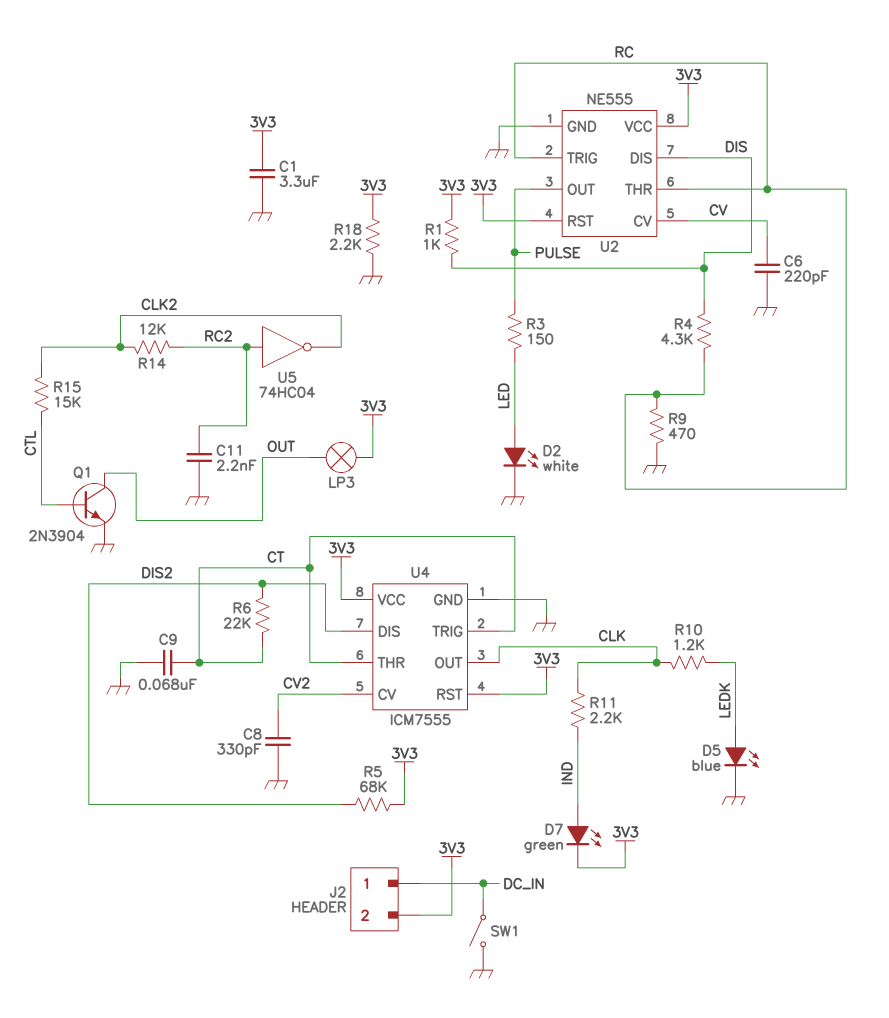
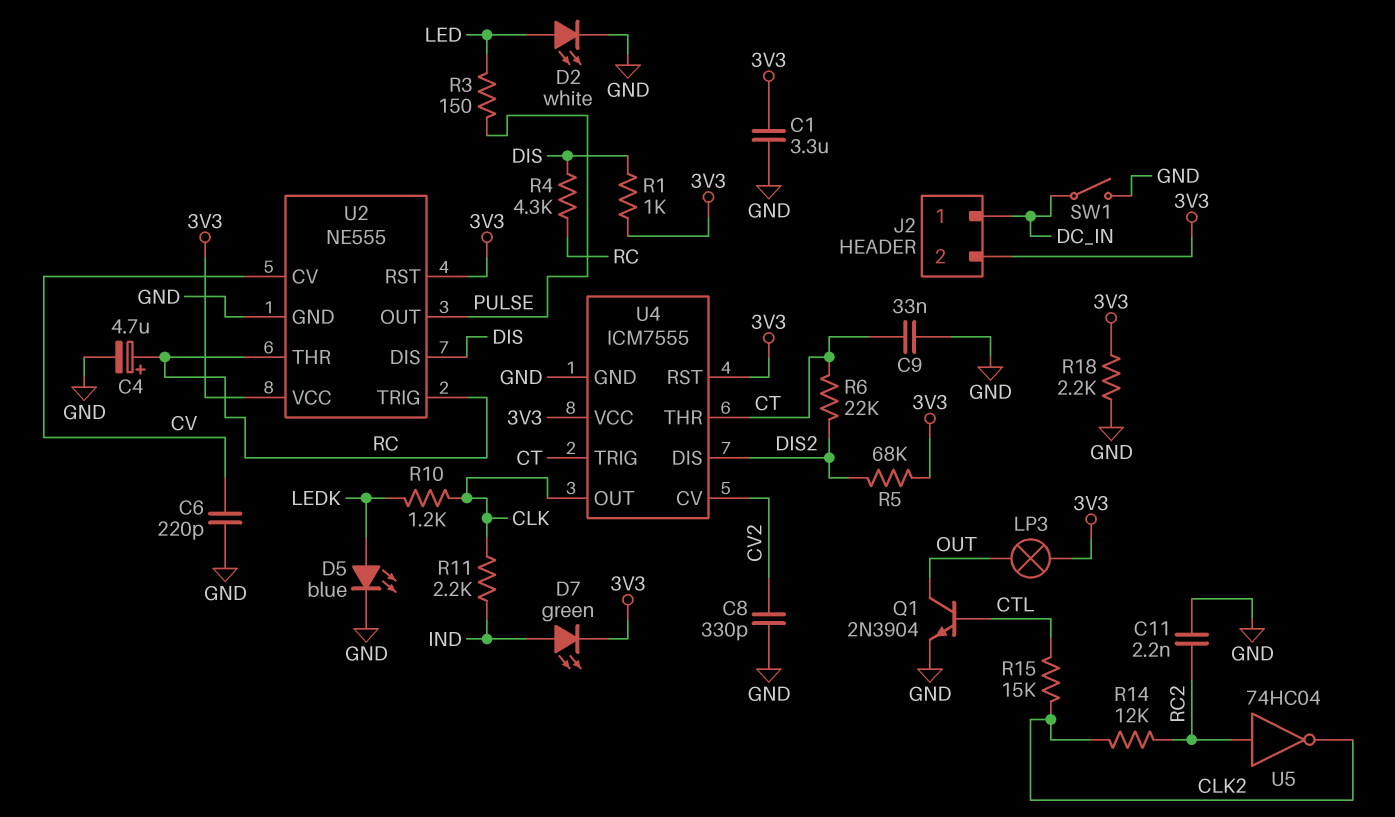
C4: none -> 4.7uF (plus RC, minus GND)
C9: 68nF (CT, GND) -> 33nF (CT, GND)
R9: 470 (GND, RC) -> none

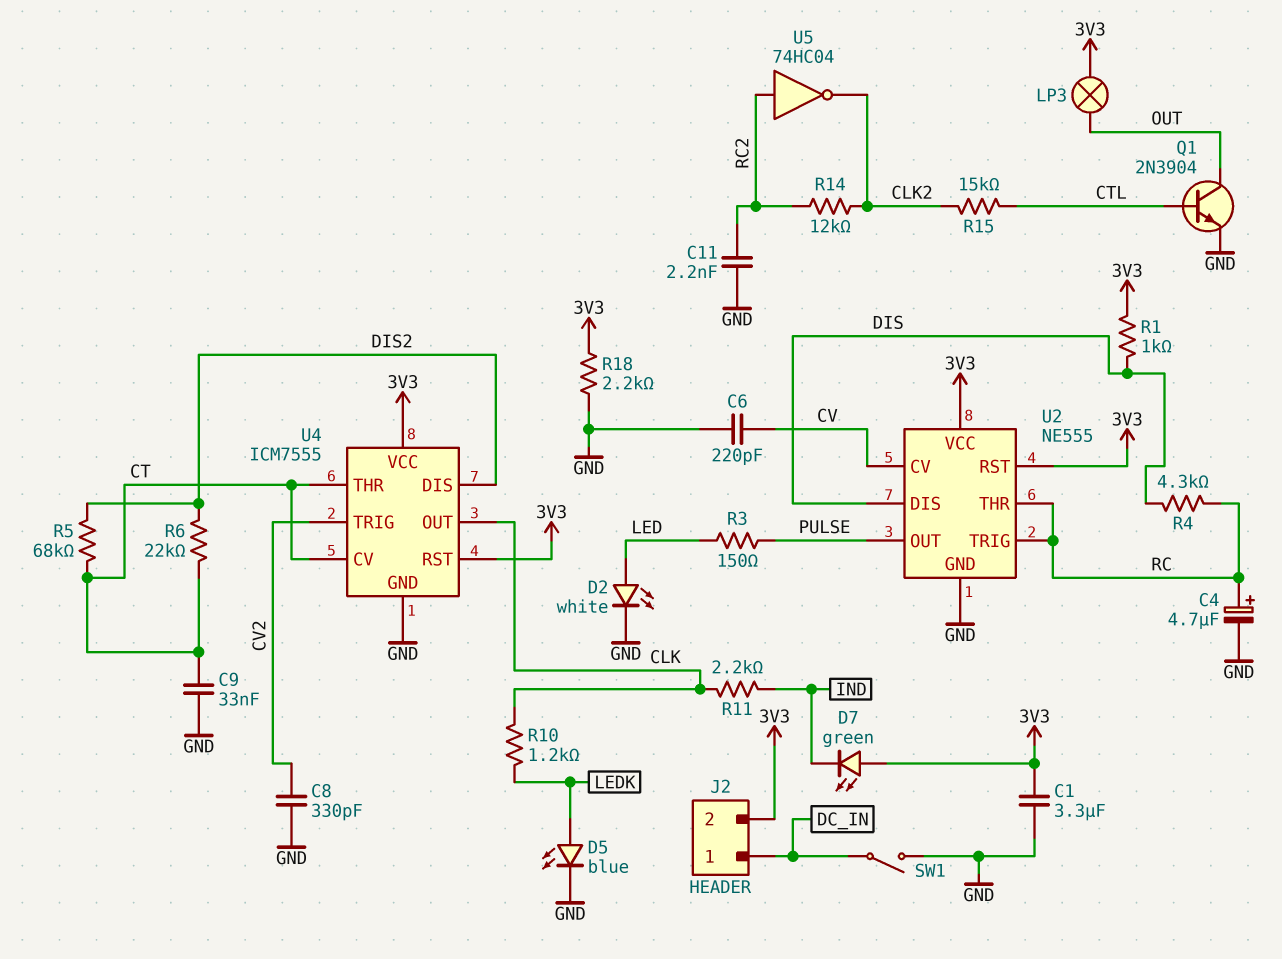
D7: LED green (A IND, K 3V3) -> LED green (A 3V3, K IND)
R5: 68k (3V3, DIS2) -> 68k (CT, DIS2)
U4 pin CV: CV2 -> CT
U4 pin TRIG: CT -> CV2

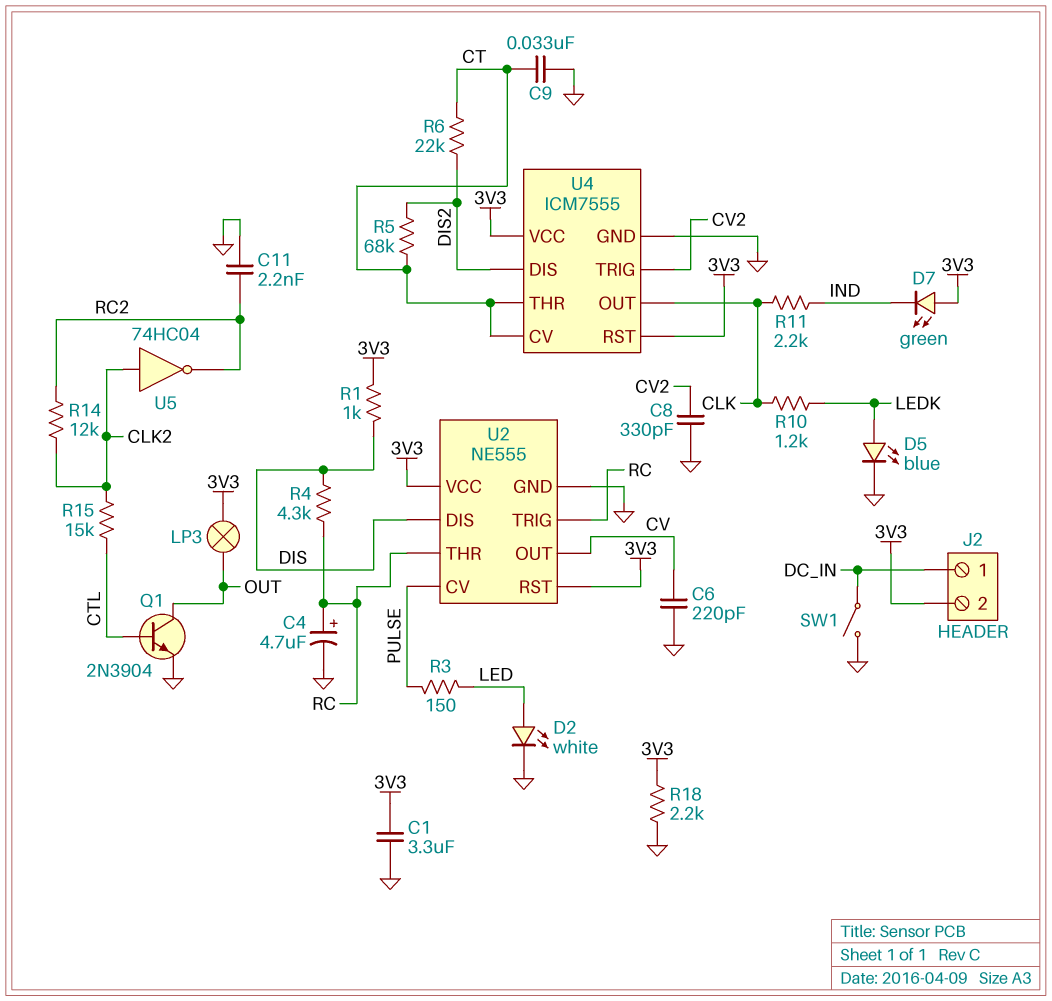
U2 pin CV: CV -> PULSE
U2 pin OUT: PULSE -> CV
U5: NOT 74HC04 (in RC2, out CLK2) -> NOT 74HC04 (in CLK2, out RC2)

